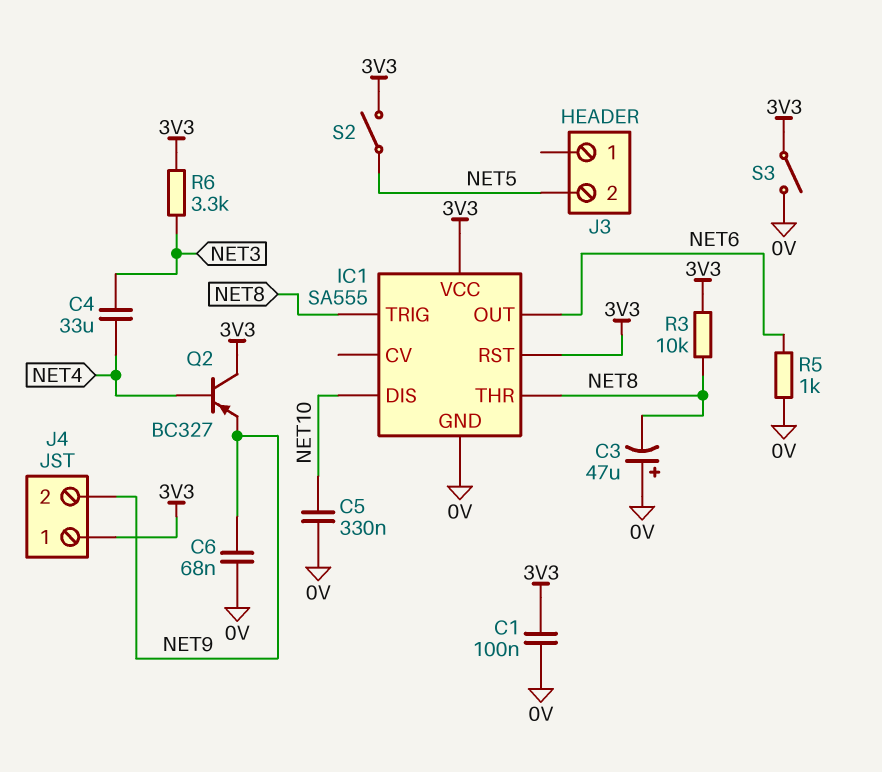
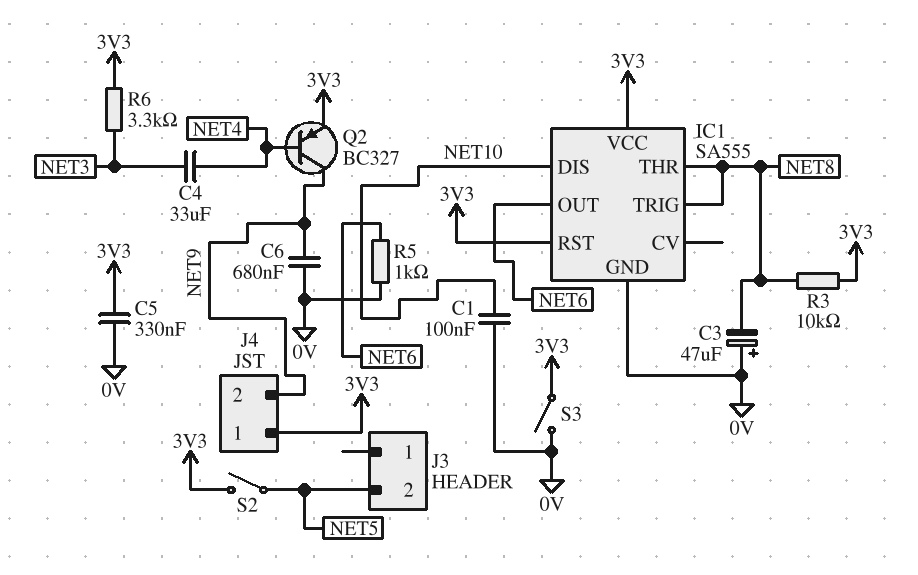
C1: 100nF (0V, 3V3) -> 100nF (0V, NET10)
C5: 330nF (0V, NET10) -> 330nF (0V, 3V3)
C6: 68nF (0V, NET9) -> 680nF (0V, NET9)
Q2: PNP BC327 (B NET4, C 3V3, E NET9) -> PNP BC327 (B NET4, C NET9, E 3V3)

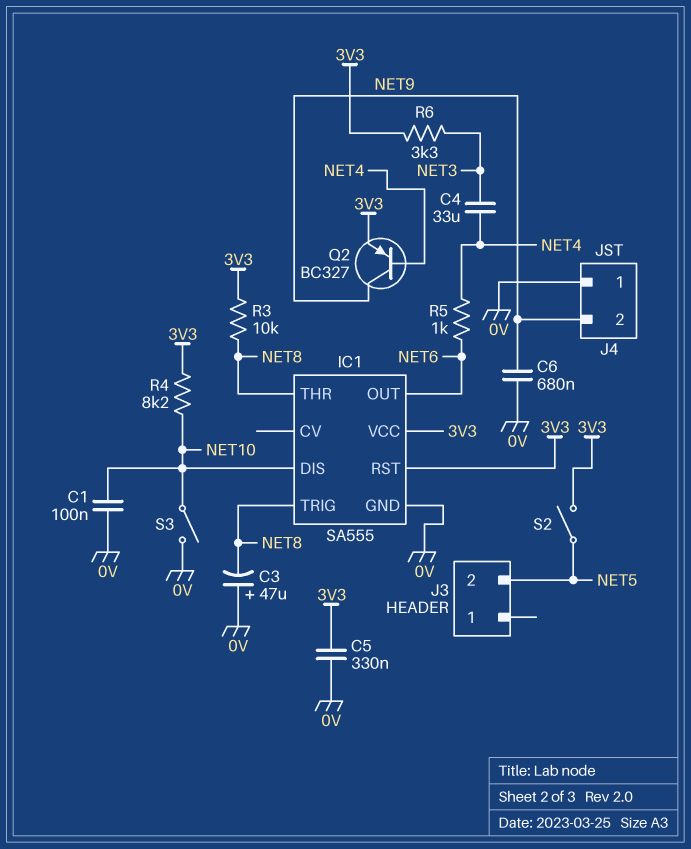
J4 pin 1: 3V3 -> 0V
R4: none -> 8.2k (3V3, NET10)
R5: 1k (0V, NET6) -> 1k (NET4, NET6)
S3: switch (0V, 3V3) -> switch (0V, NET10)

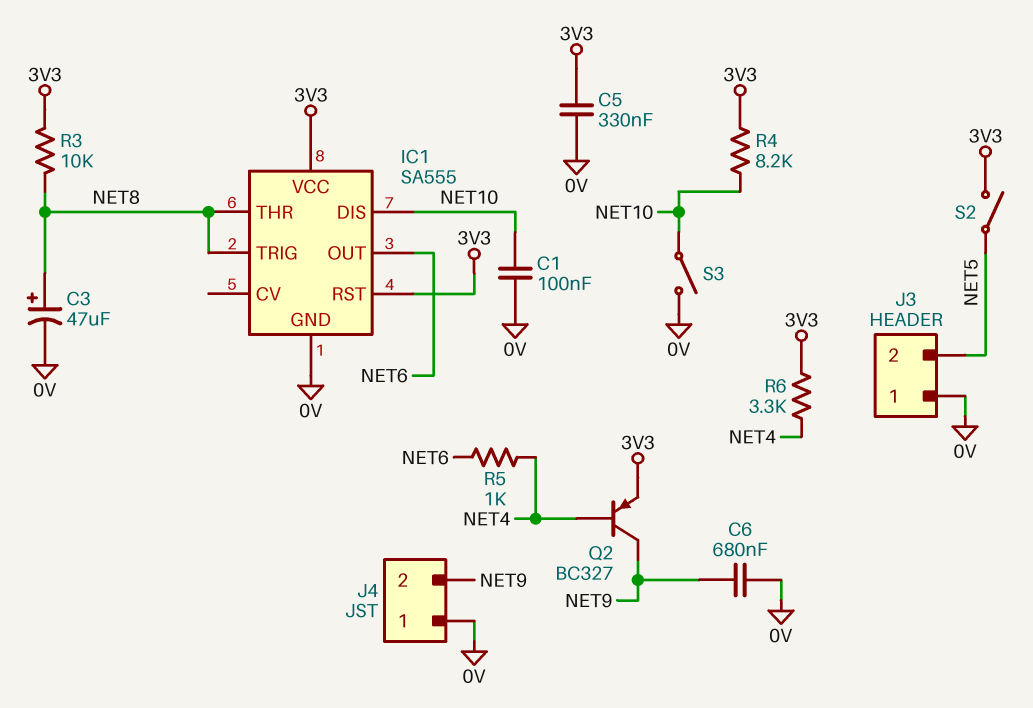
C3: 47uF (plus 0V, minus NET8) -> 47uF (plus NET8, minus 0V)
C4: 33uF (NET3, NET4) -> none
J3 pin 1: none -> 0V
R6: 3.3k (3V3, NET3) -> 3.3k (3V3, NET4)

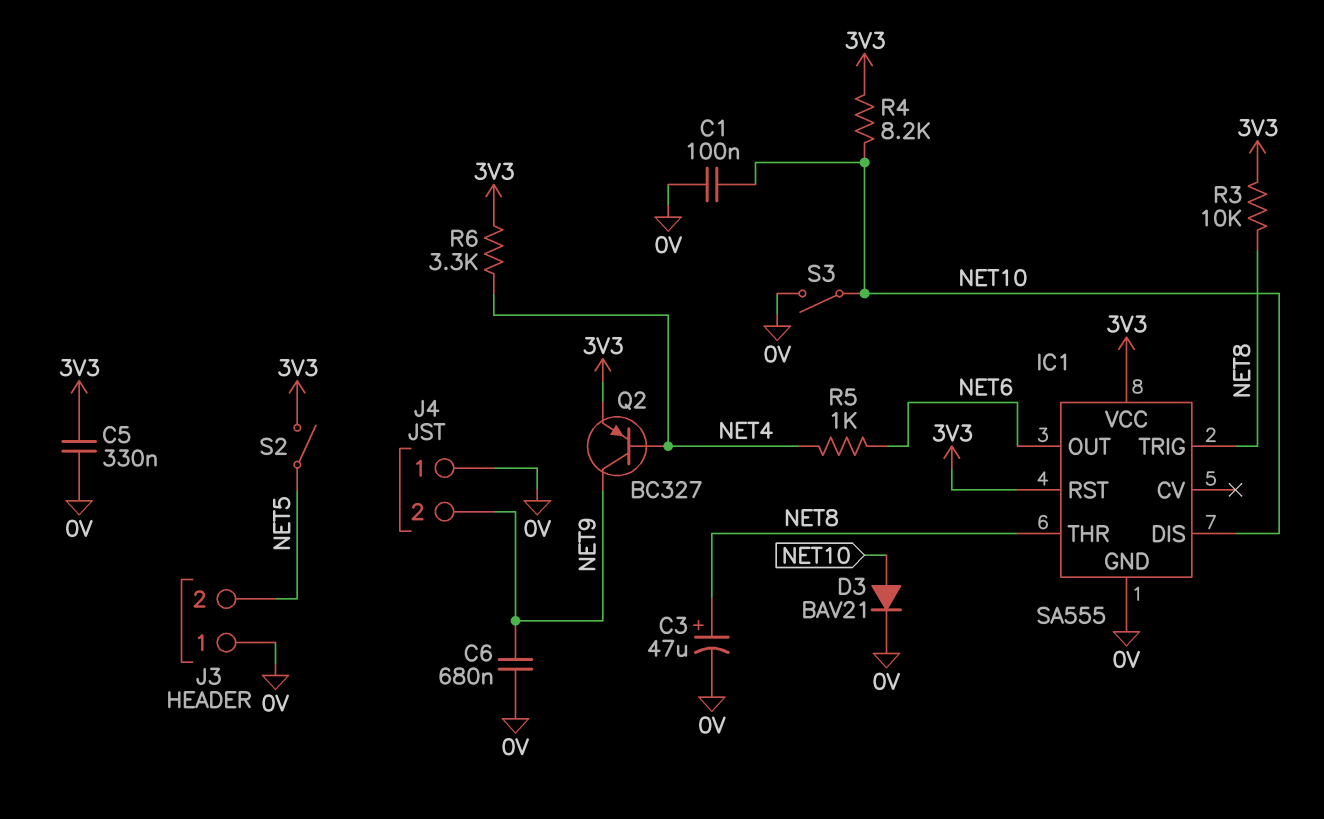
D3: none -> diode BAV21 (A NET10, K 0V)

